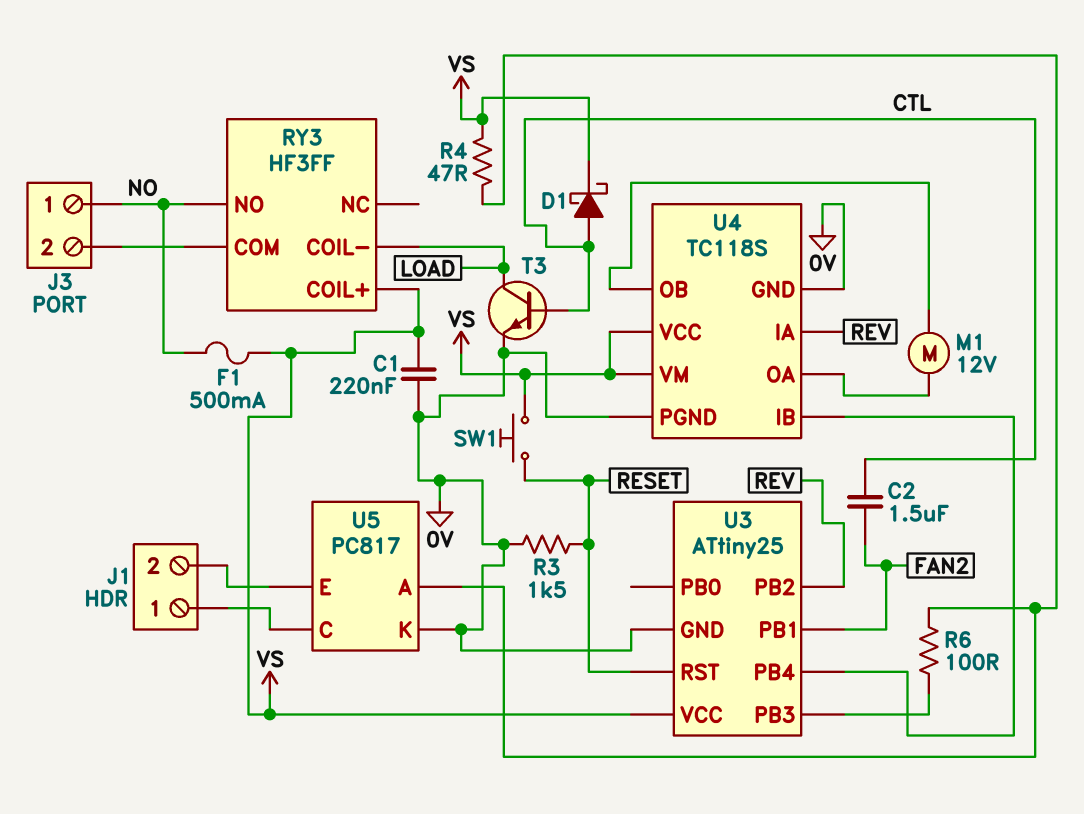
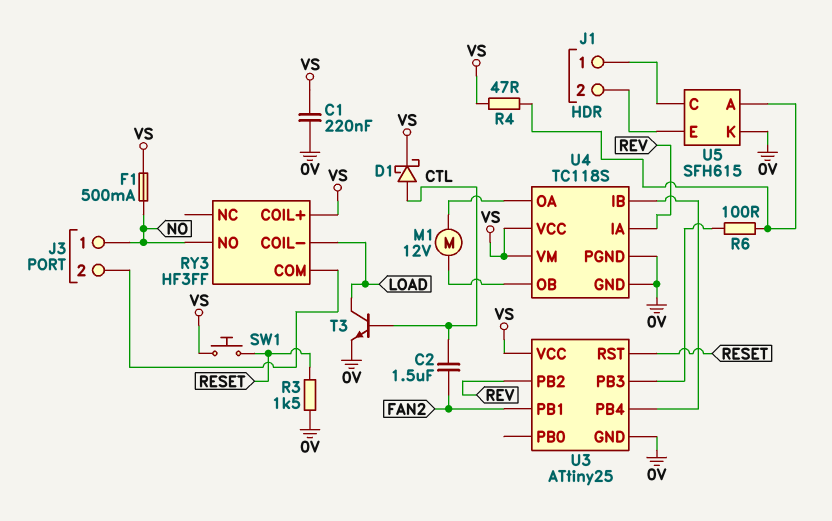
U5: PC817 -> SFH615

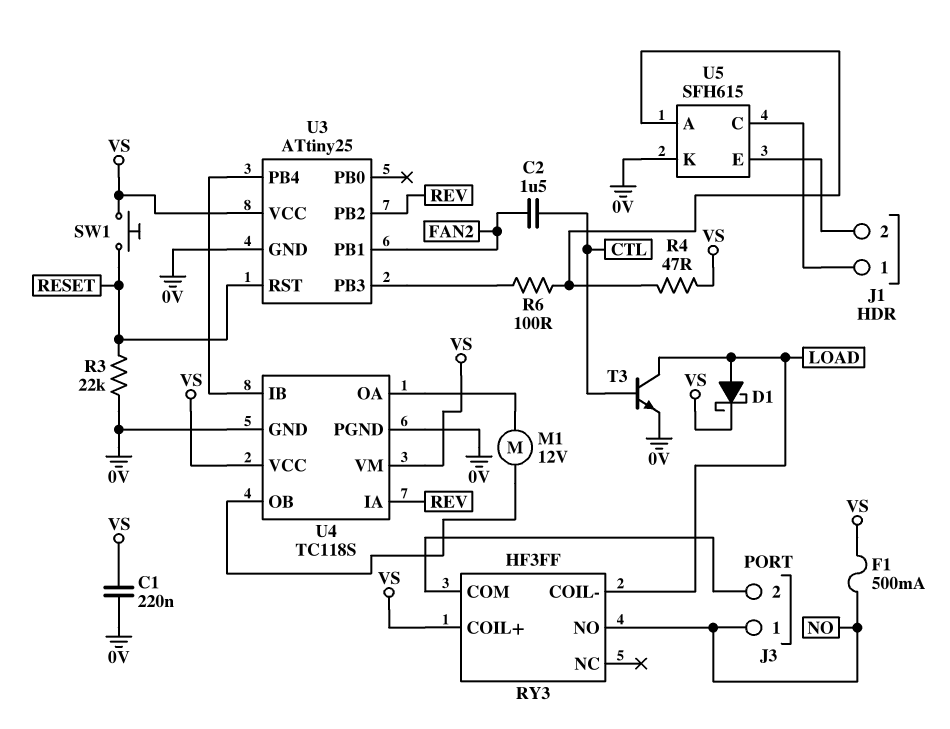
D1: schottky (A CTL, K VS) -> schottky (A LOAD, K VS)
R3: 1.5k (0V, RESET) -> 22k (0V, RESET)

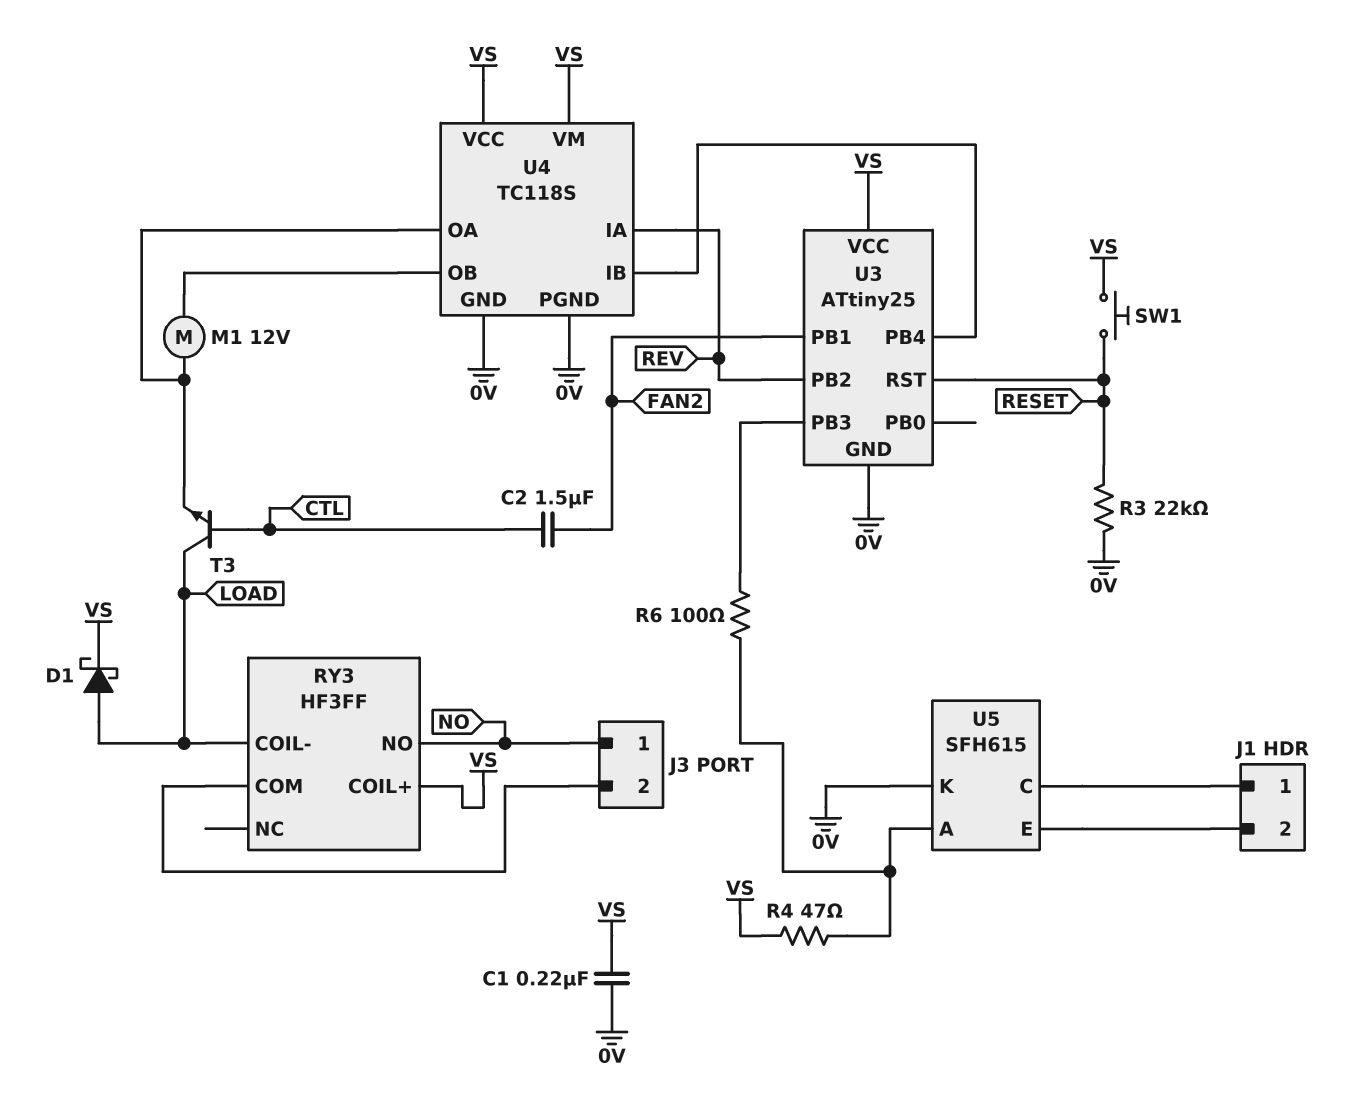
F1: 500mA (NO, VS) -> none
T3: NPN (B CTL, C LOAD, E 0V) -> NPN (B CTL, C LOAD, E U4/OA)

